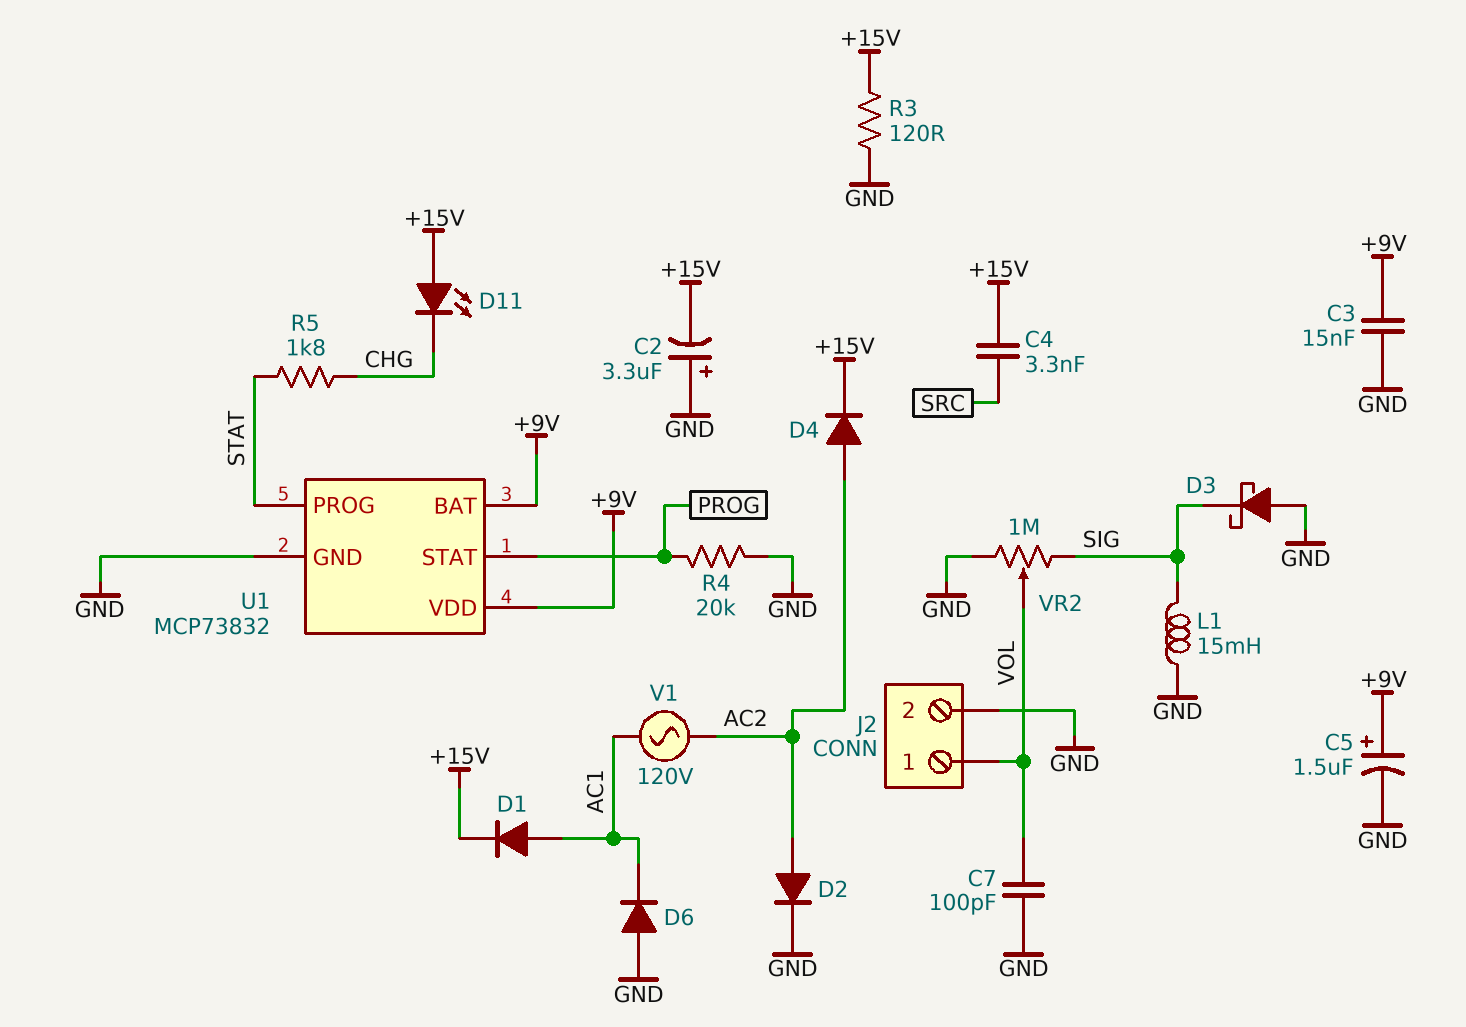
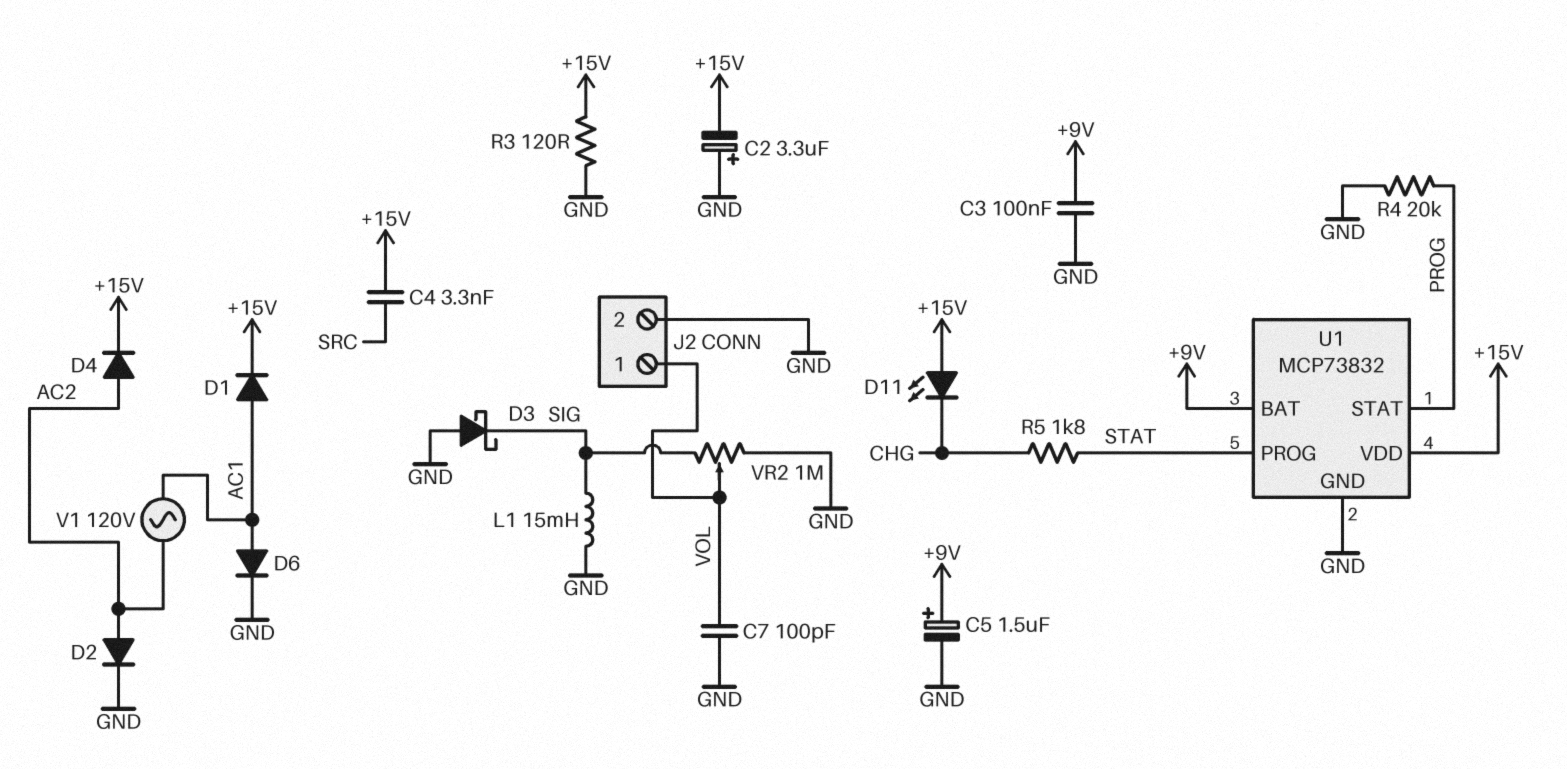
C3: 15nF (+9V, GND) -> 100nF (+9V, GND)
D6: diode (A GND, K AC1) -> diode (A AC1, K GND)
U1 pin VDD: +9V -> +15V

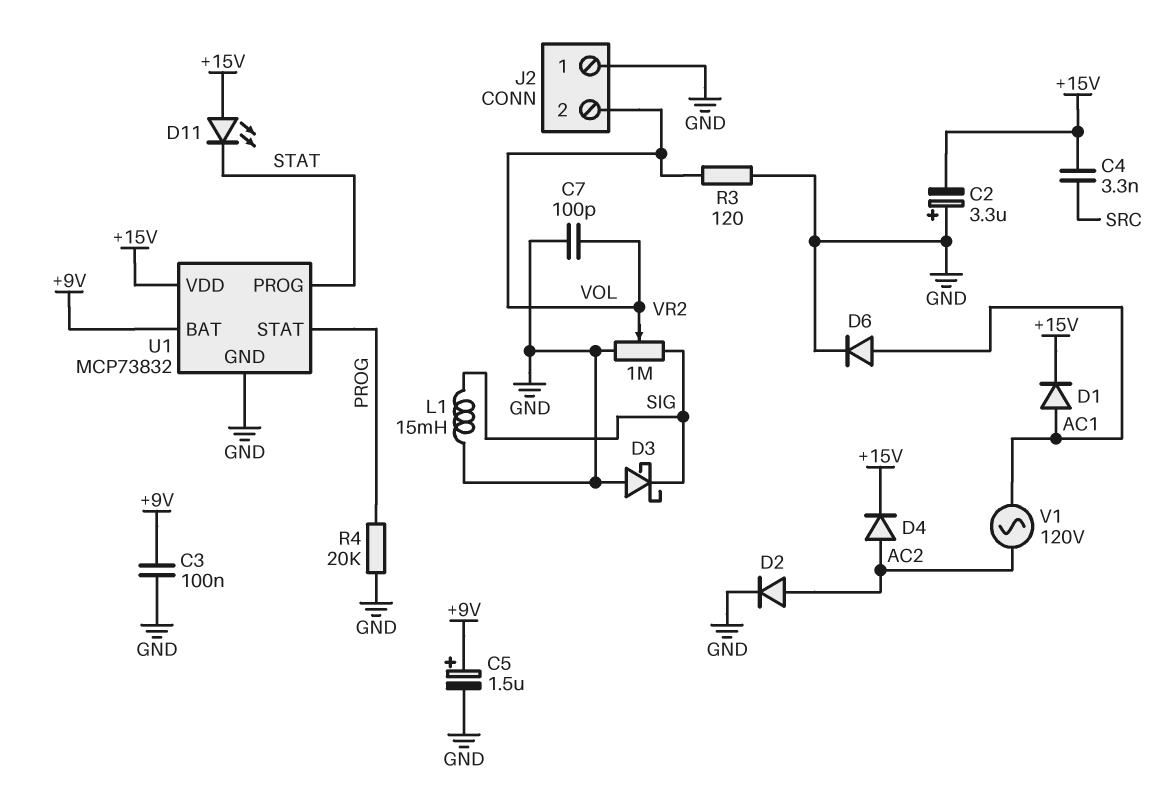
D11: LED (A +15V, K CHG) -> LED (A +15V, K STAT)
J2 pin 1: VOL -> GND
J2 pin 2: GND -> VOL
R3: 120 (+15V, GND) -> 120 (GND, VOL)
R5: 1.8k (CHG, STAT) -> none

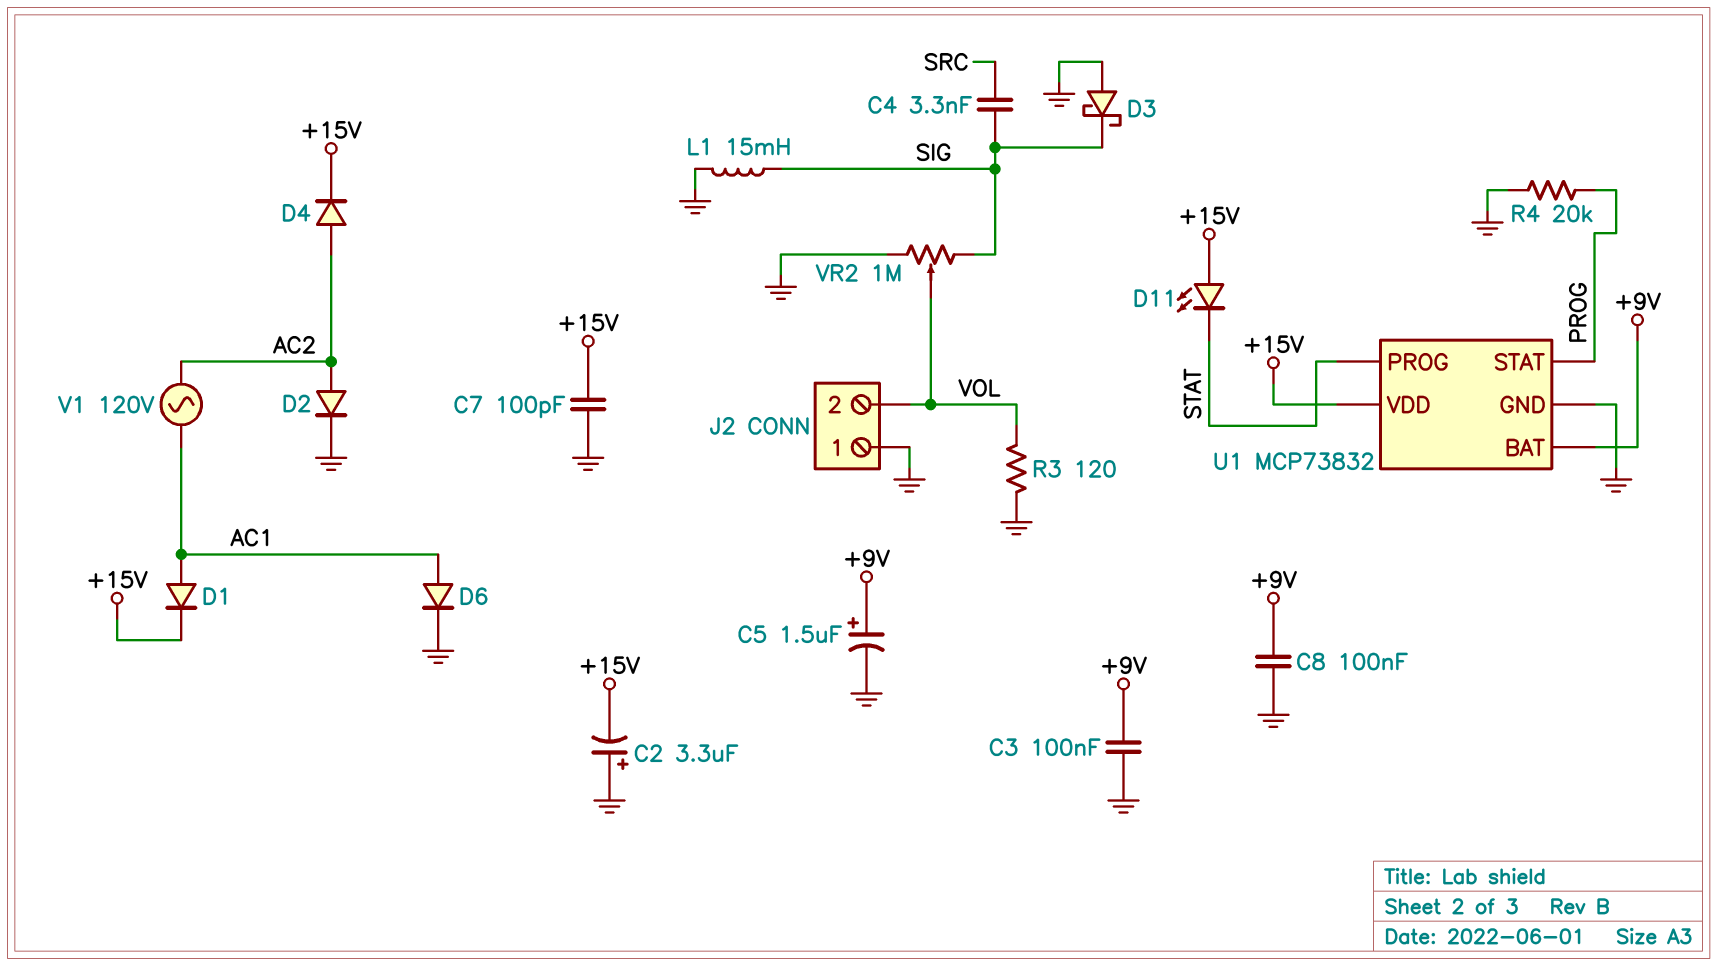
C4: 3.3nF (+15V, SRC) -> 3.3nF (SIG, SRC)
C7: 100pF (GND, VOL) -> 100pF (+15V, GND)
C8: none -> 100nF (+9V, GND)

